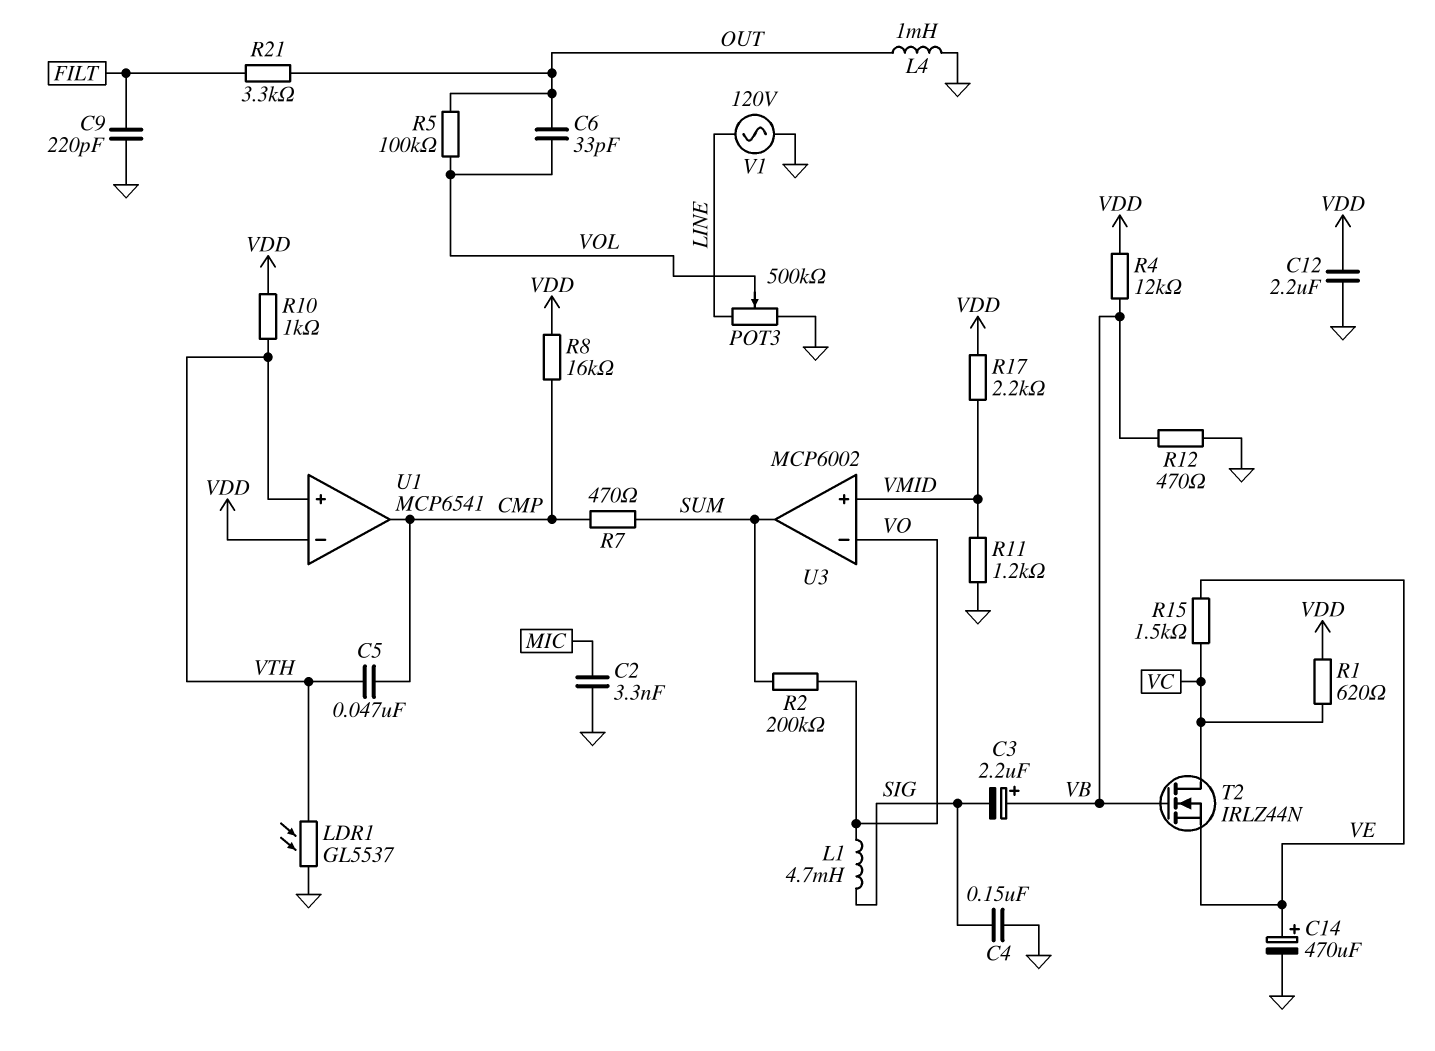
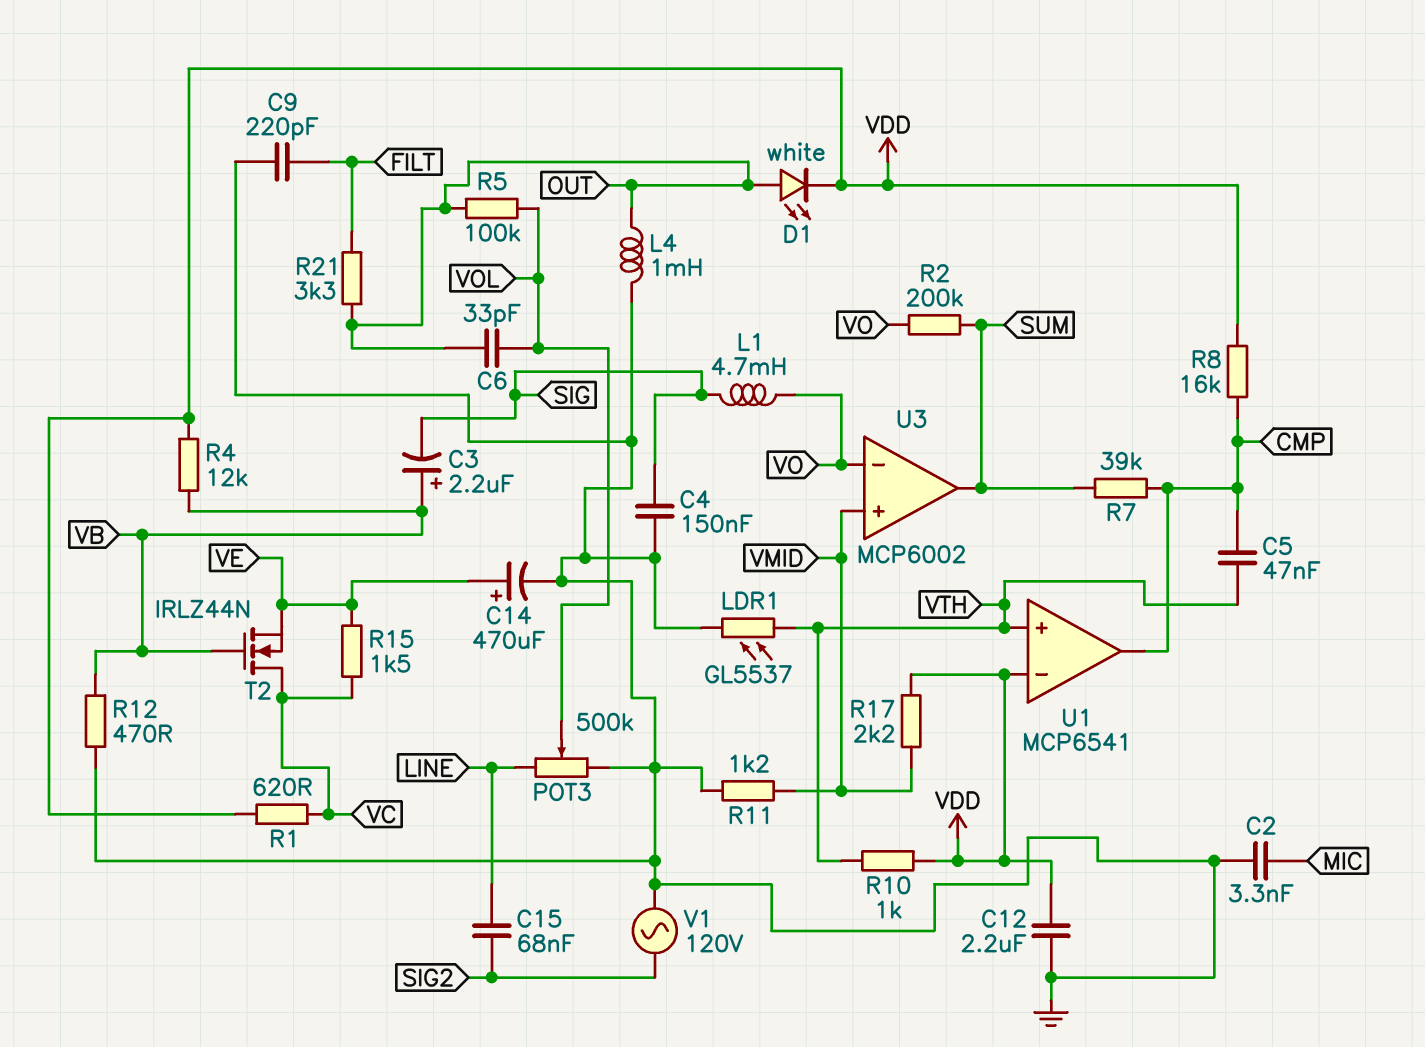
C15: none -> 68nF (LINE, SIG2)
D1: none -> LED white (A OUT, K VDD)
R7: 470 (CMP, SUM) -> 39k (CMP, SUM)
V1: AC 120V (GND, LINE) -> AC 120V (GND, SIG2)

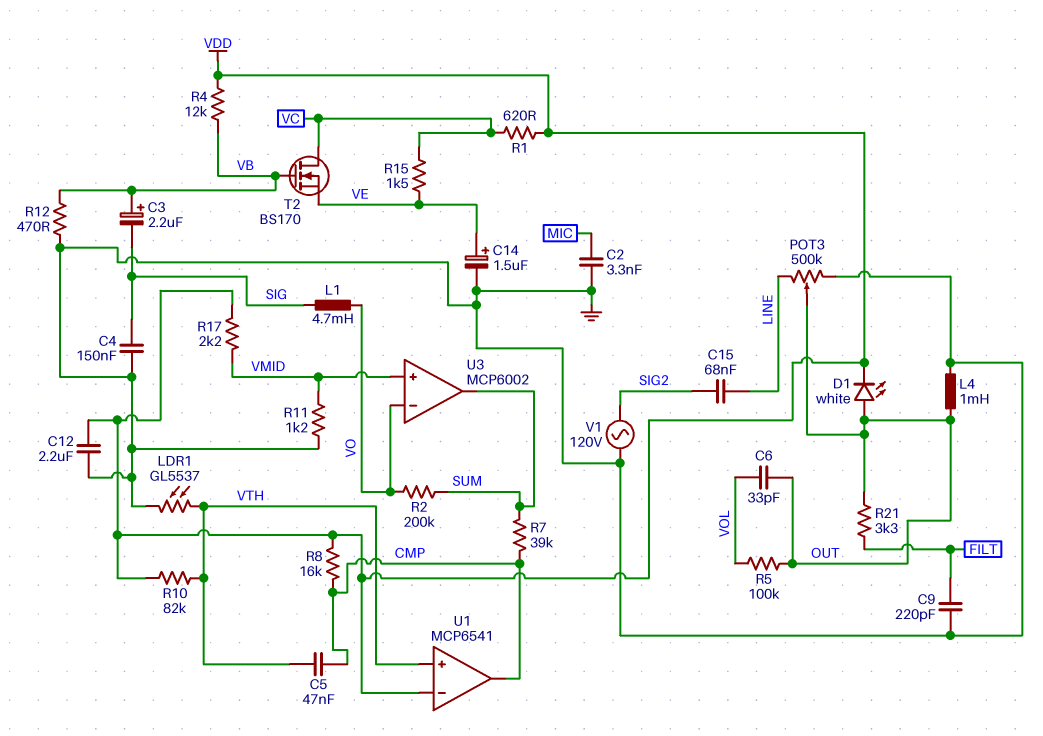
C14: 470uF (plus VE, minus GND) -> 1.5uF (plus VE, minus GND)
POT3: 500k (GND, LINE, wiper VOL) -> 500k (GND, LINE, wiper OUT)
R10: 1k (VDD, VTH) -> 82k (VDD, VTH)
T2: NMOS IRLZ44N (G VB, D VC, S VE) -> NMOS BS170 (G VB, D VC, S VE)

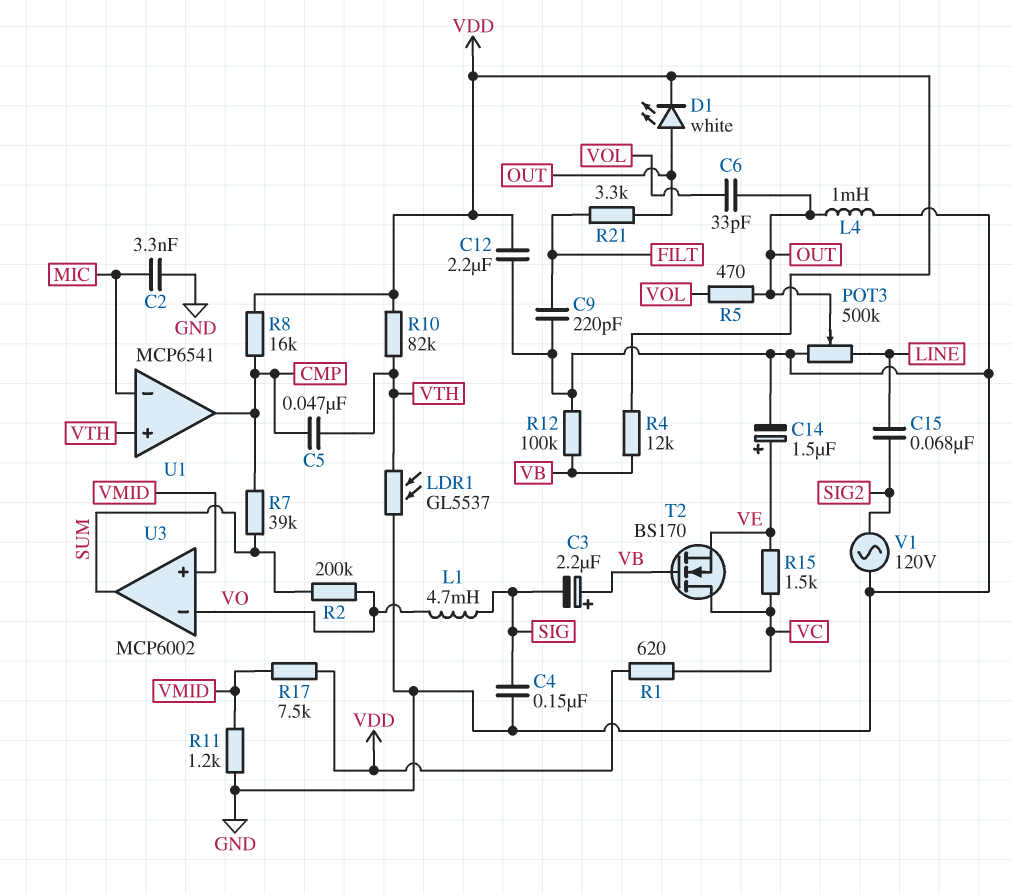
R5: 100k (OUT, VOL) -> 470 (OUT, VOL)
R12: 470 (GND, VB) -> 100k (GND, VB)
R17: 2.2k (VDD, VMID) -> 7.5k (VDD, VMID)
U1 pin in-: VDD -> MIC

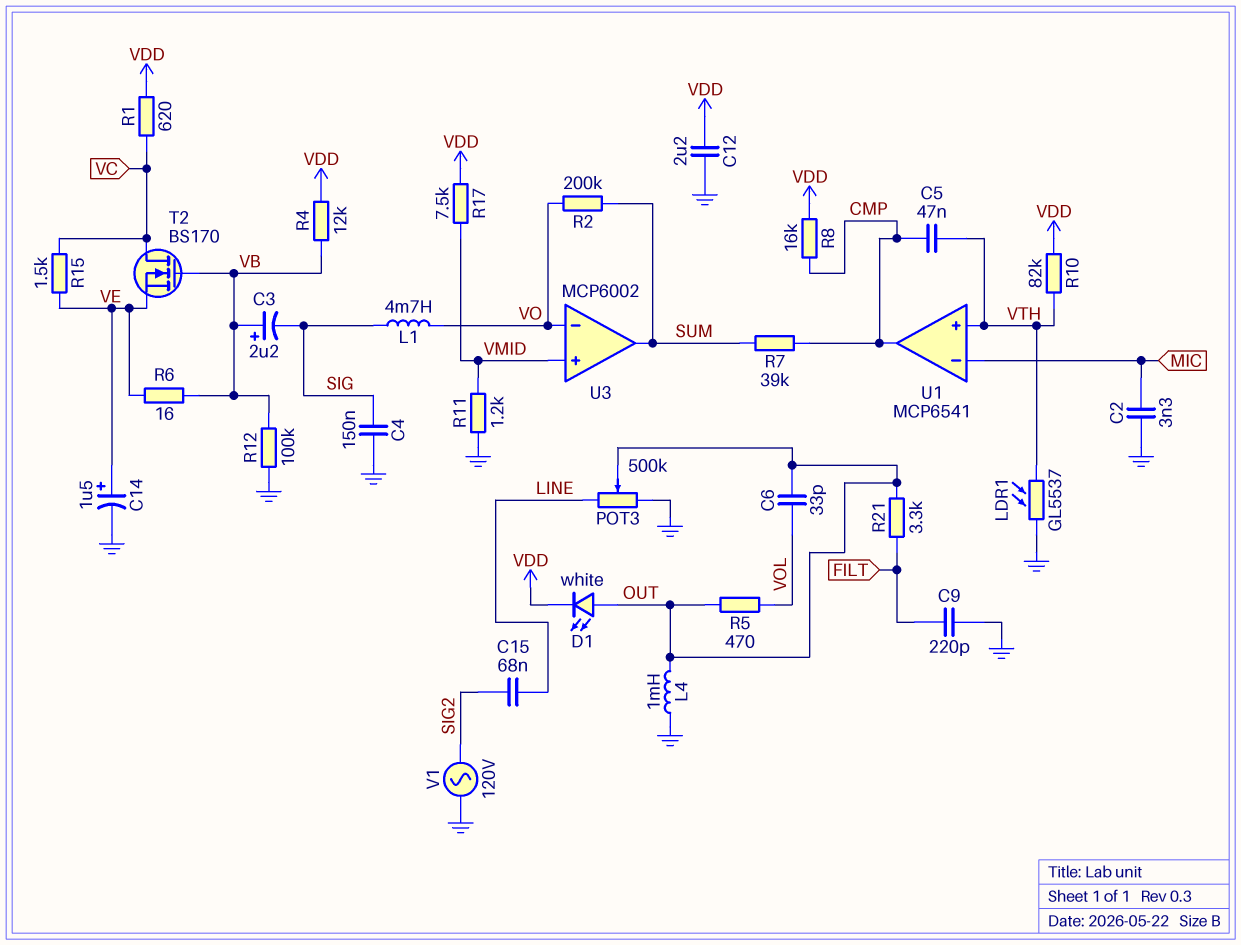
R6: none -> 16 (VB, VE)

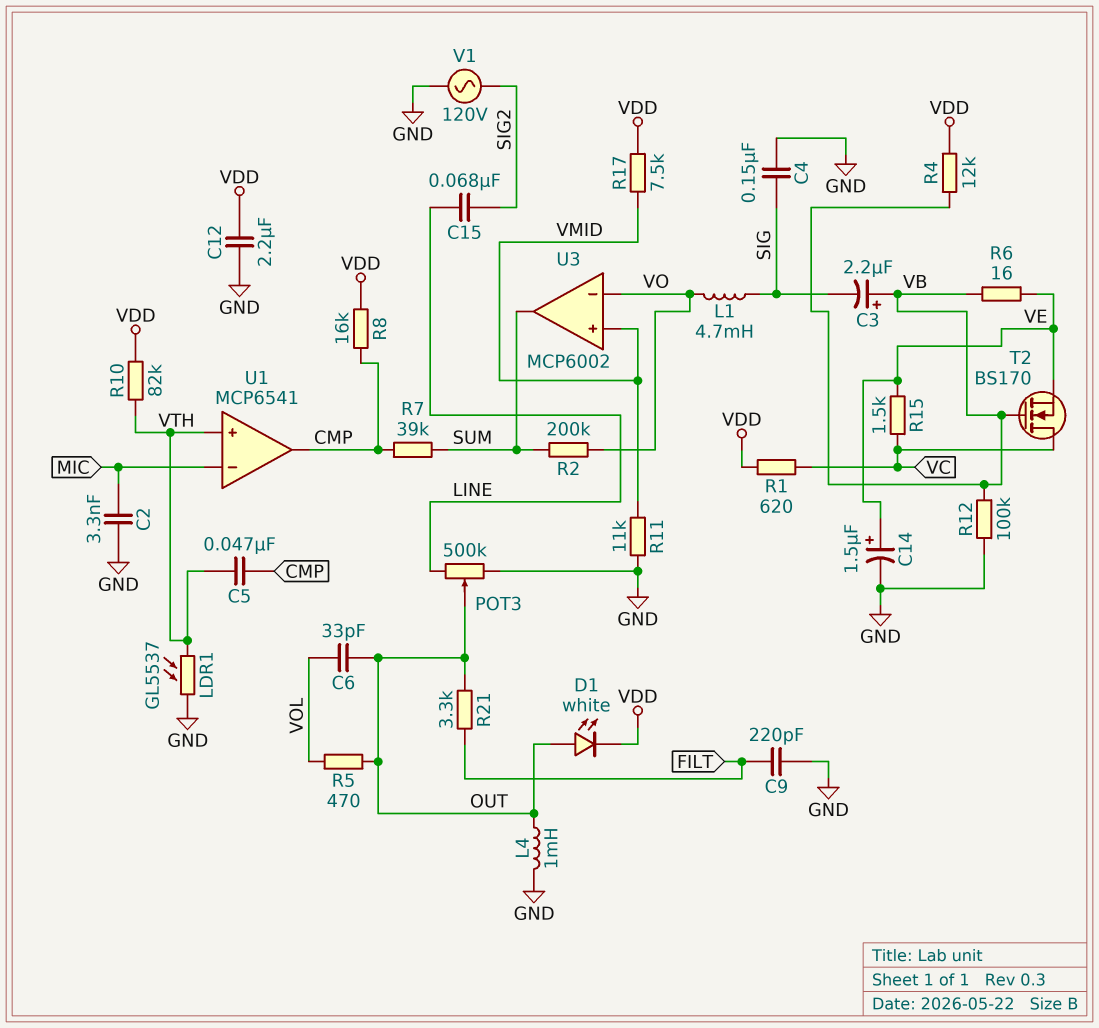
R11: 1.2k (GND, VMID) -> 11k (GND, VMID)

